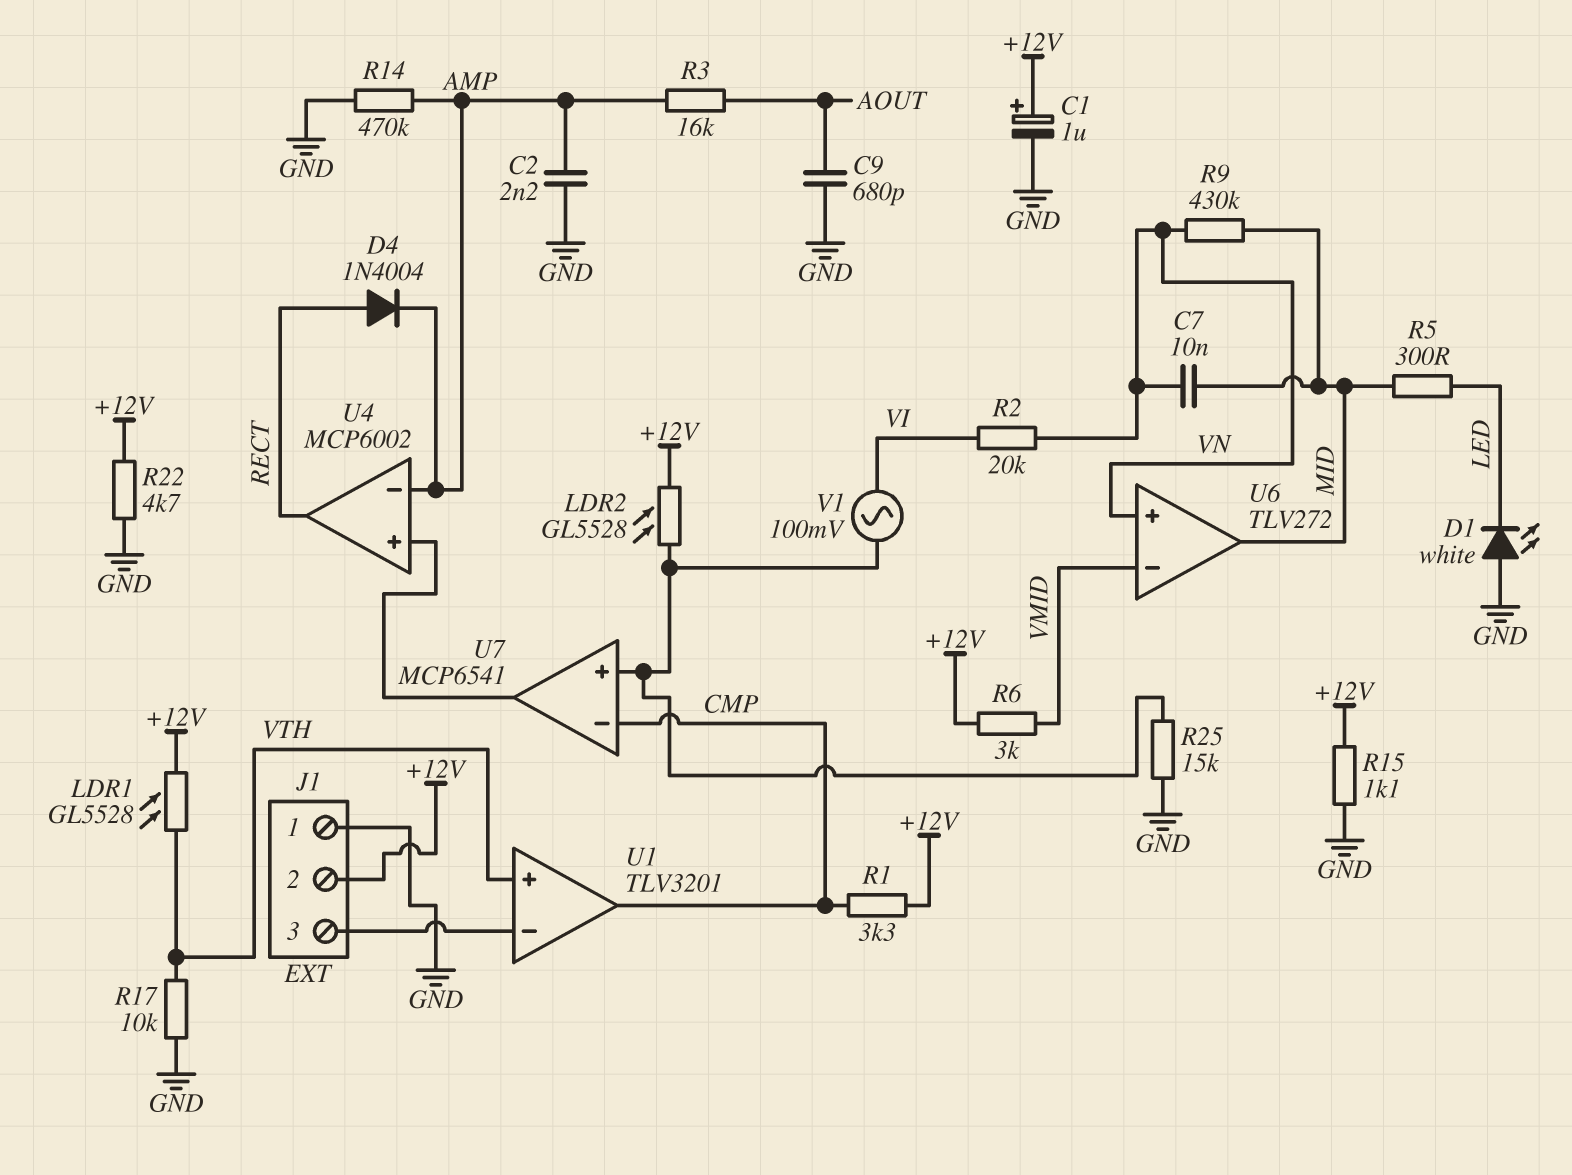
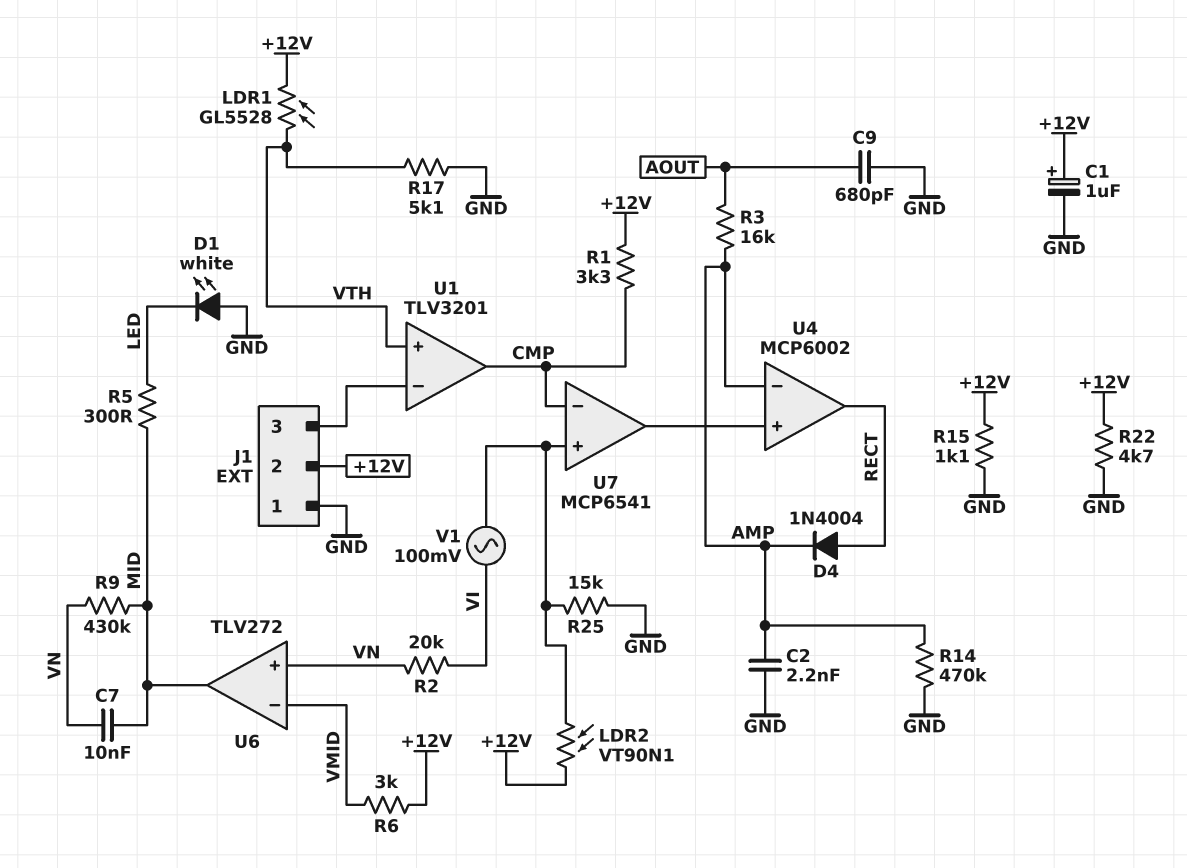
LDR2: GL5528 (+12V, U7/in+) -> VT90N1 (+12V, U7/in+)
R17: 10k (GND, VTH) -> 5.1k (GND, VTH)

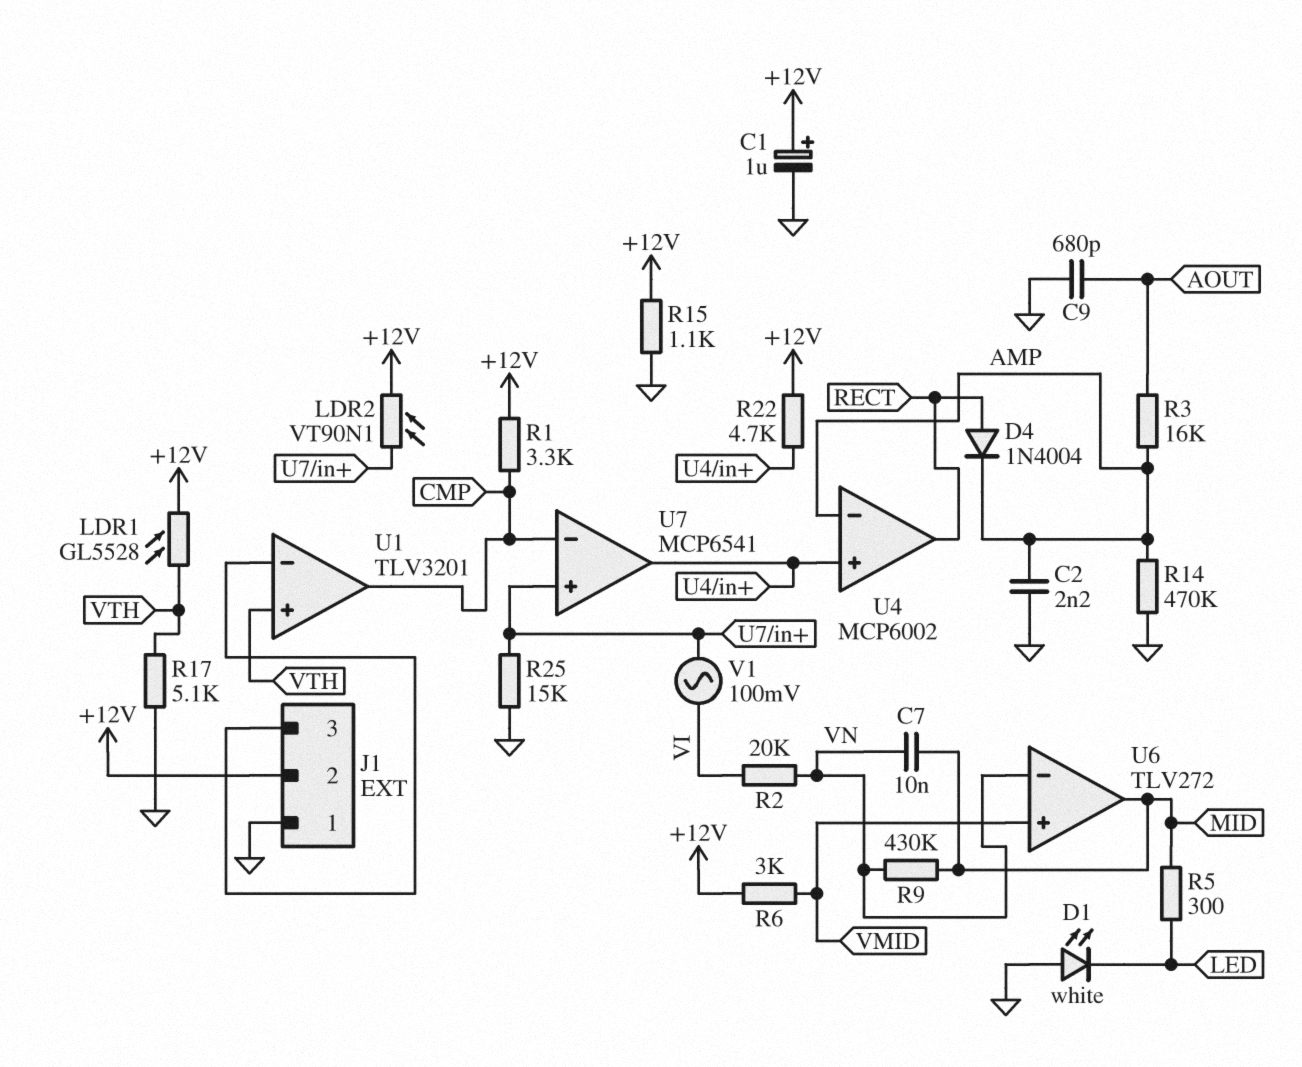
R22: 4.7k (+12V, GND) -> 4.7k (+12V, U4/in+)
U6 pin in+: VN -> VMID
U6 pin in-: VMID -> VN

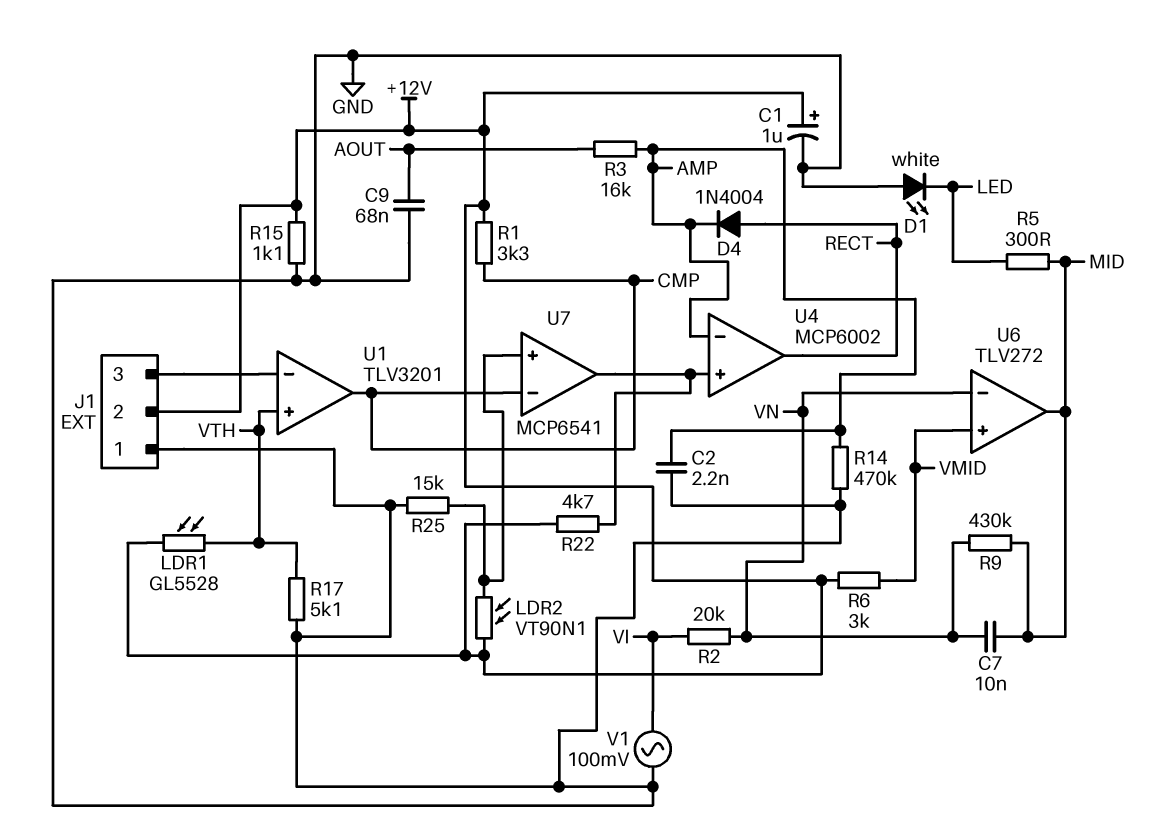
C9: 680pF (AOUT, GND) -> 68nF (AOUT, GND)
V1: AC 100mV (U7/in+, VI) -> AC 100mV (GND, VI)

